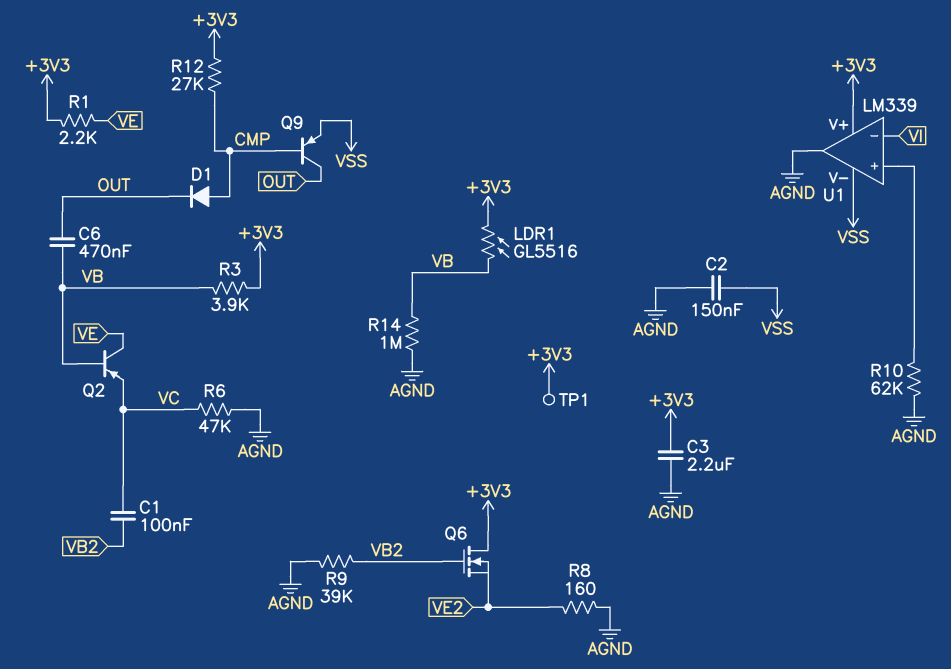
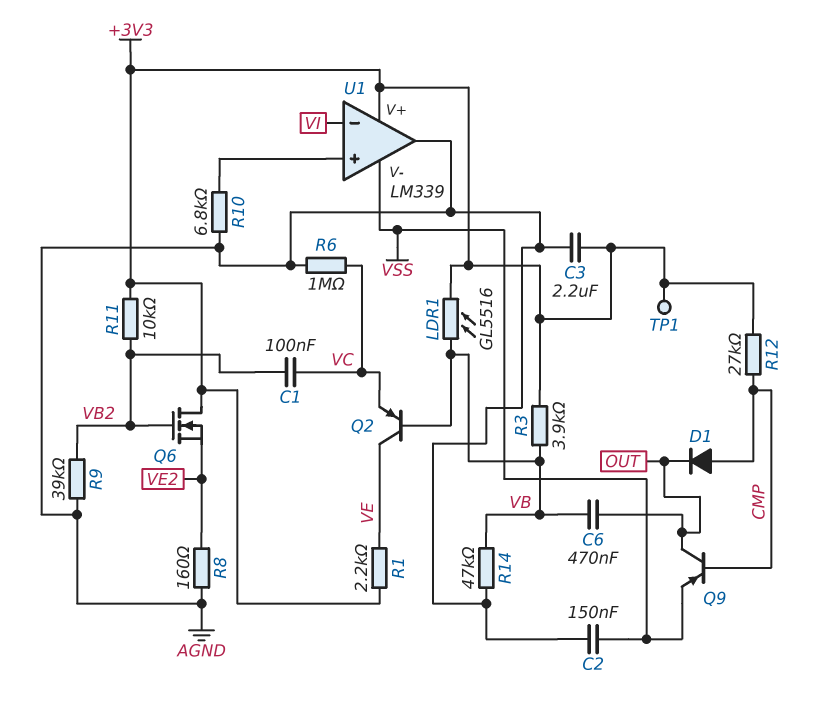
R6: 47k (AGND, VC) -> 1M (AGND, VC)
R10: 62k (AGND, U1/in+) -> 6.8k (AGND, U1/in+)
R11: none -> 10k (+3V3, VB2)
R14: 1M (AGND, VB) -> 47k (AGND, VB)

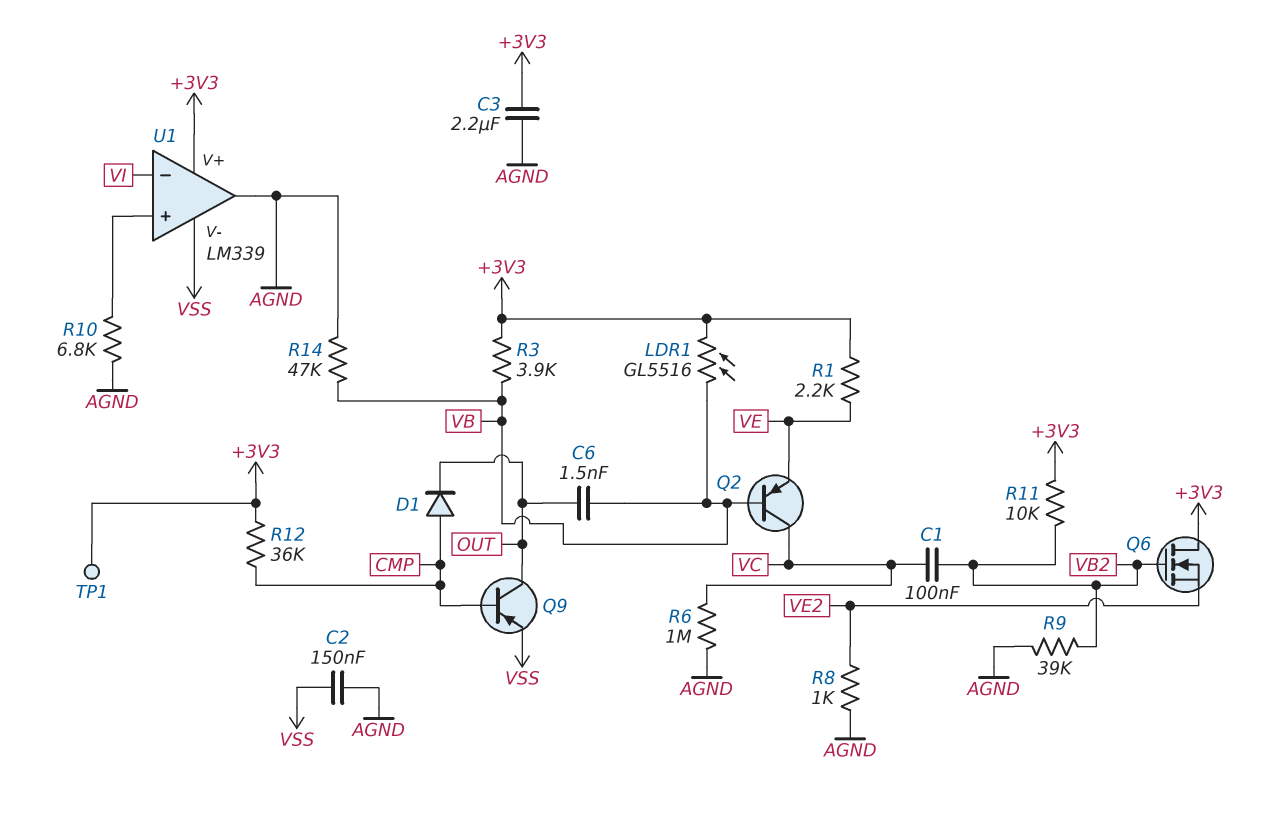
C6: 470nF (OUT, VB) -> 1.5nF (OUT, VB)
Q2: PNP (B VB, C VE, E VC) -> PNP (B VB, C VC, E VE)
R8: 160 (AGND, VE2) -> 1k (AGND, VE2)
R12: 27k (+3V3, CMP) -> 36k (+3V3, CMP)

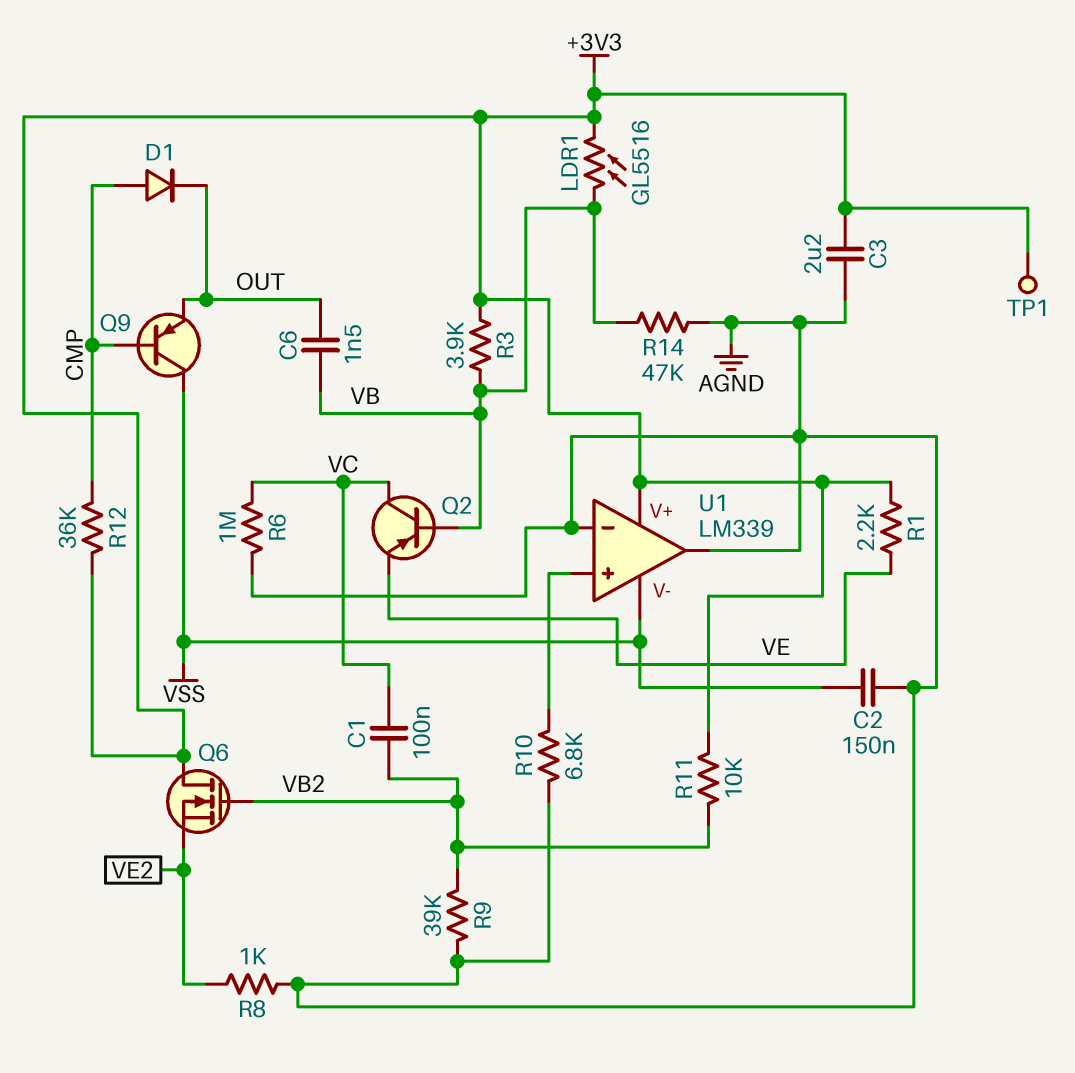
Q9: PNP (B CMP, C OUT, E VSS) -> PNP (B CMP, C VSS, E OUT)
U1 pin in-: VI -> AGND

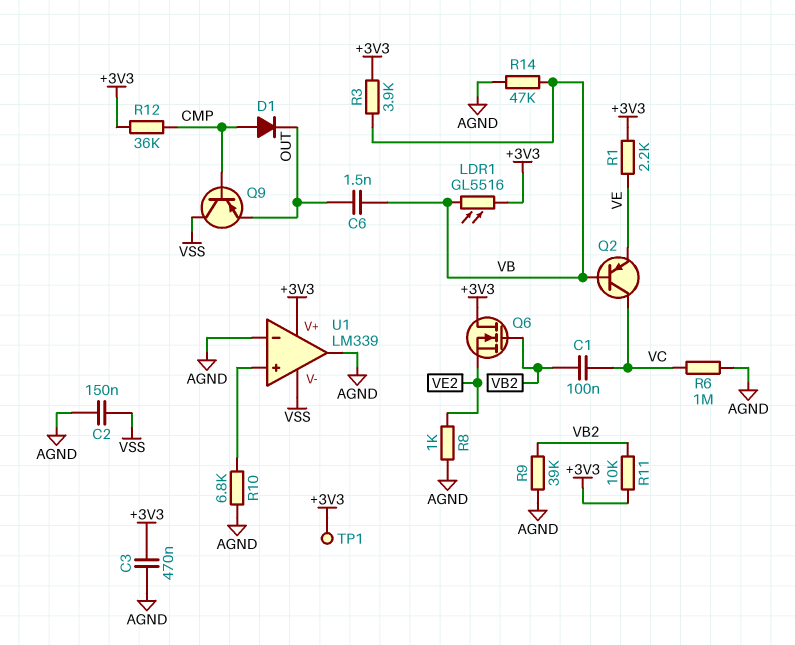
C3: 2.2uF (+3V3, AGND) -> 470nF (+3V3, AGND)

